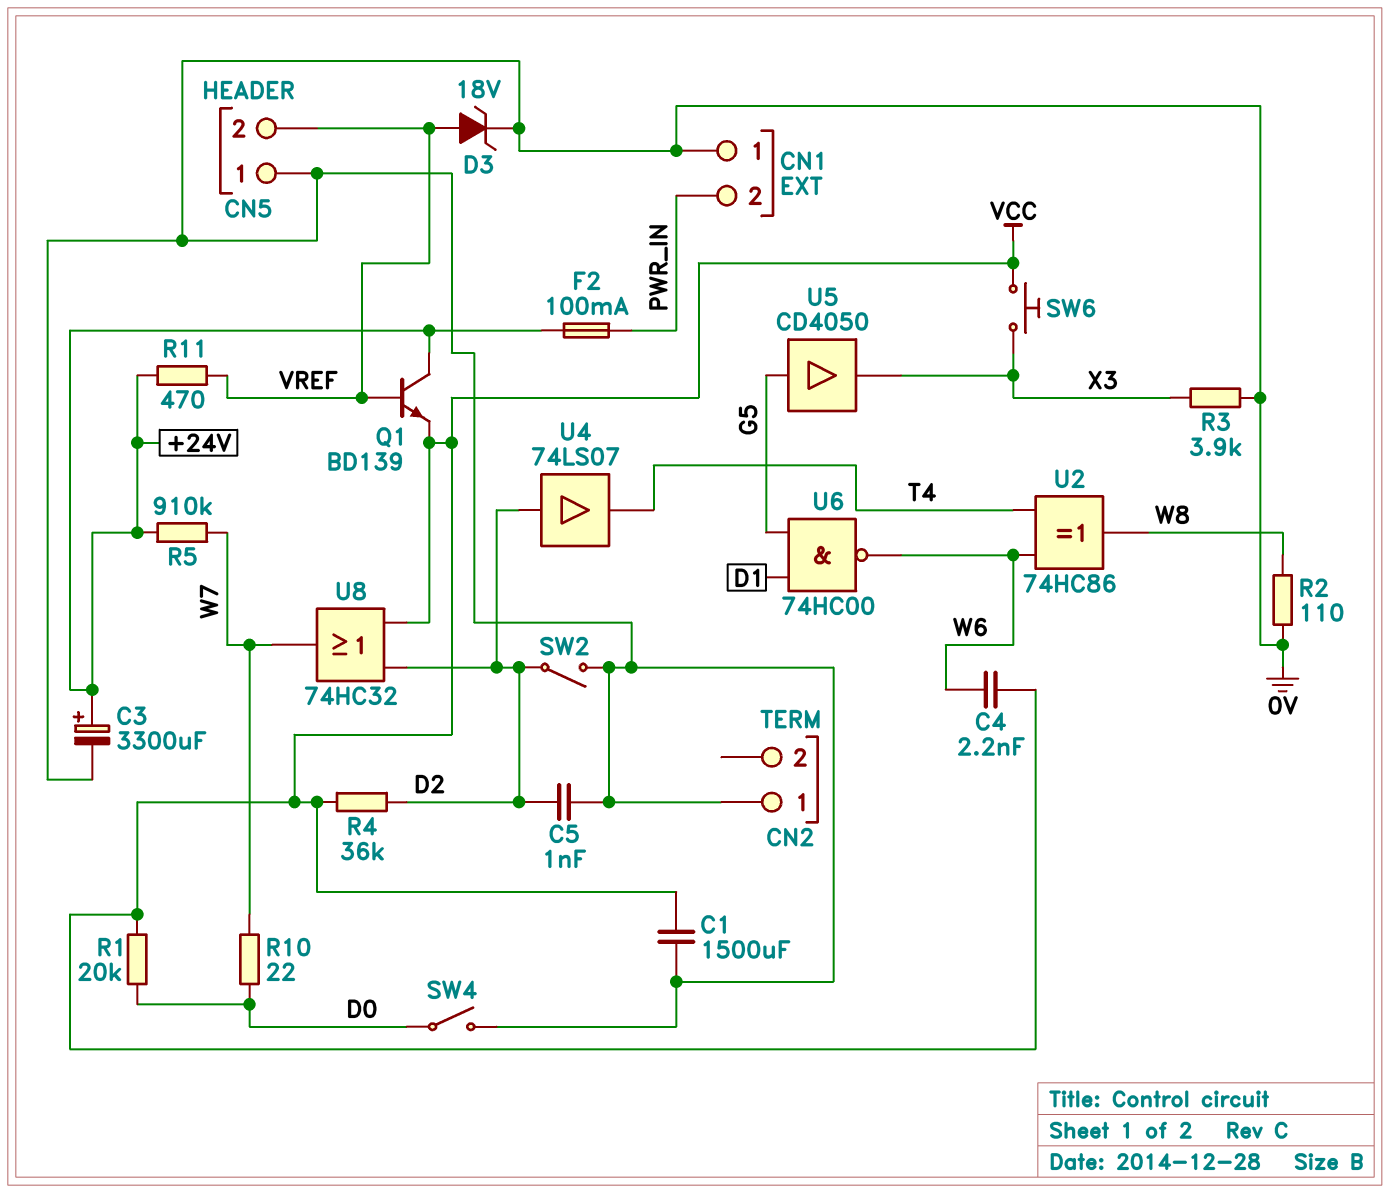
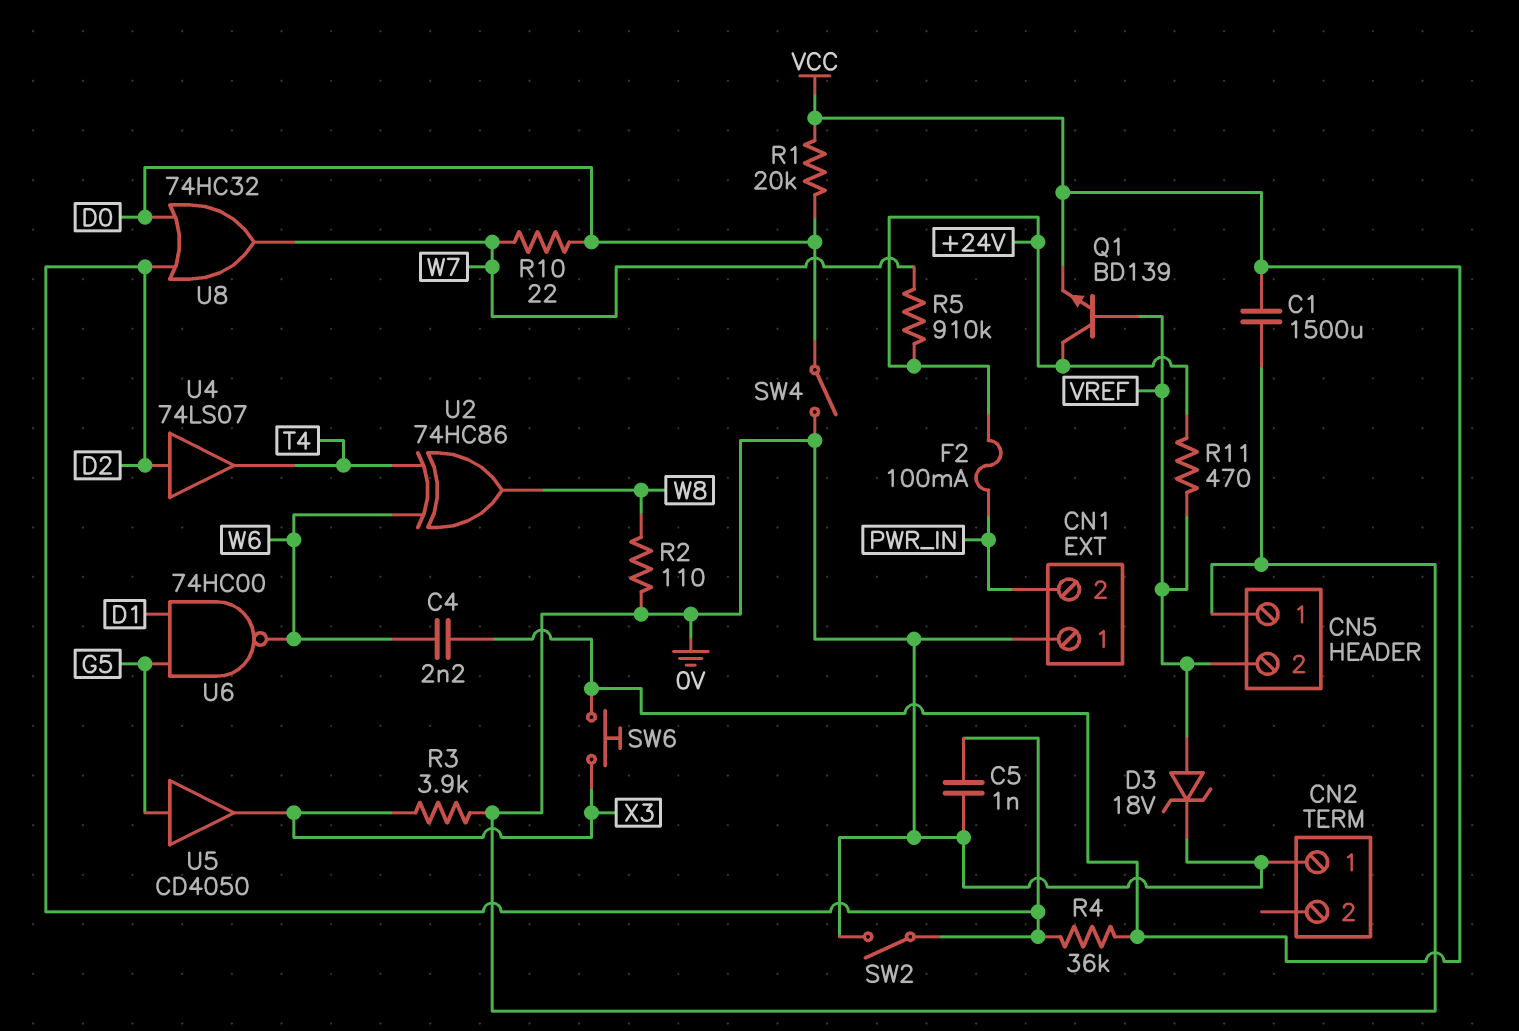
C3: 3300uF (plus +24V, minus 0V) -> none
U8: OR 74HC32 (in D2, in VCC, out W7) -> OR 74HC32 (in D0, in D2, out W7)

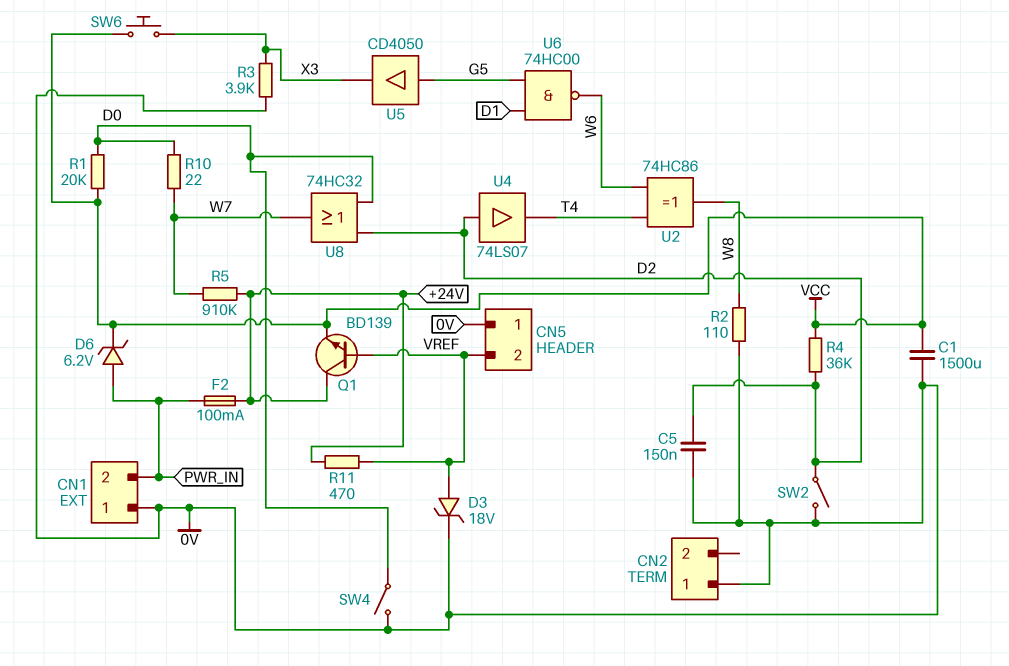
C4: 2.2nF (VCC, W6) -> none
C5: 1nF (0V, D2) -> 150nF (0V, D2)
D6: none -> zener 6.2V (A PWR_IN, K VCC)

